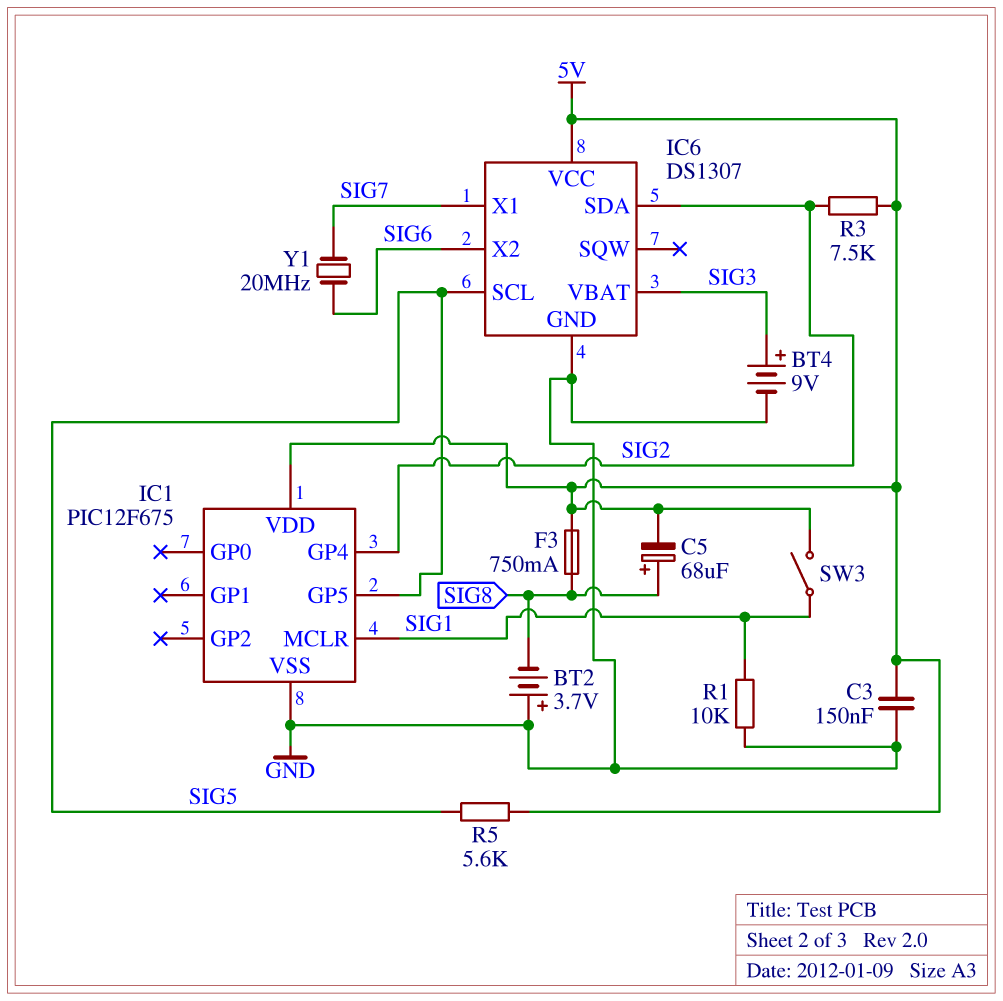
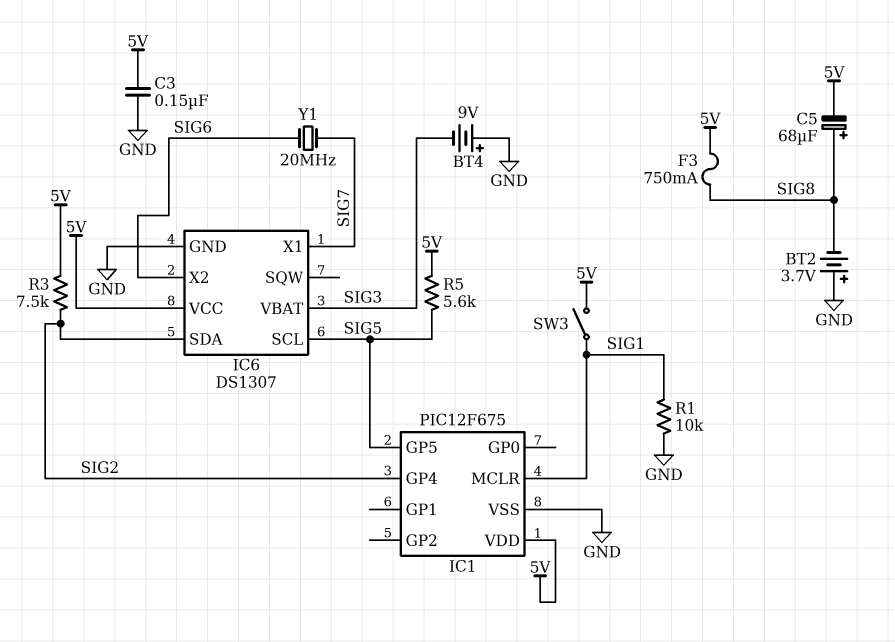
BT4: 9V (plus SIG3, minus GND) -> 9V (plus GND, minus SIG3)

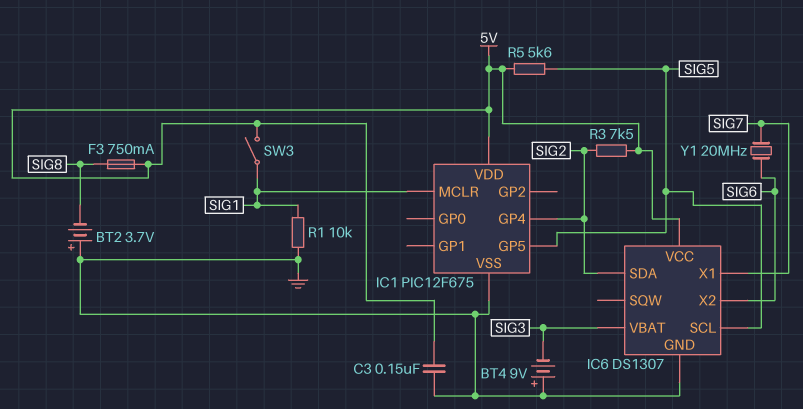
C5: 68uF (plus SIG8, minus 5V) -> none

